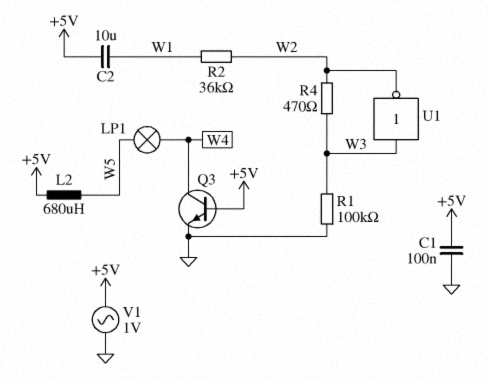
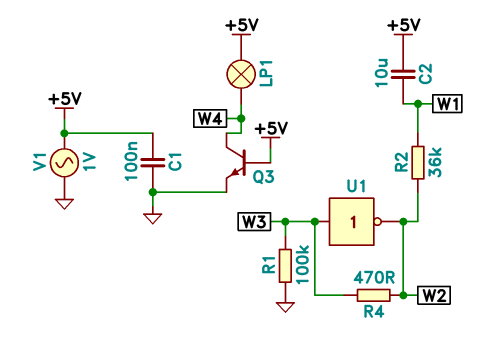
L2: 680uH (+5V, W5) -> none
LP1: lamp (W4, W5) -> lamp (+5V, W4)

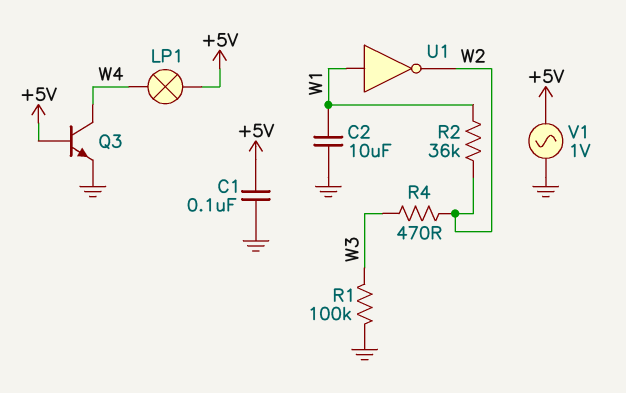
C2: 10uF (+5V, W1) -> 10uF (GND, W1)
U1: NOT (in W3, out W2) -> NOT (in W1, out W2)

